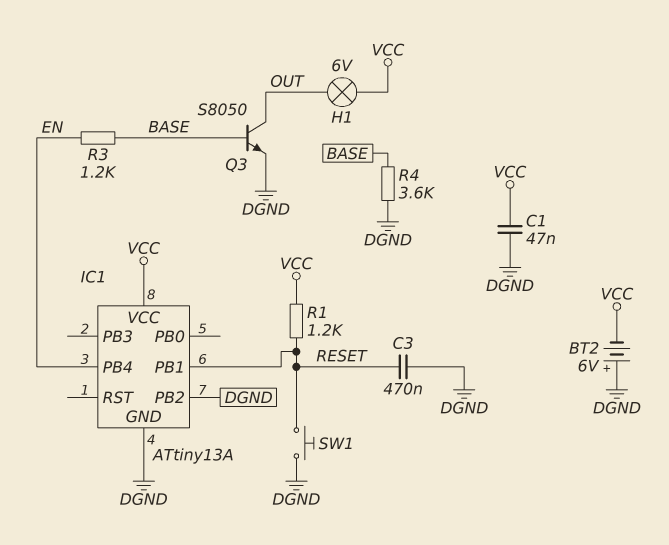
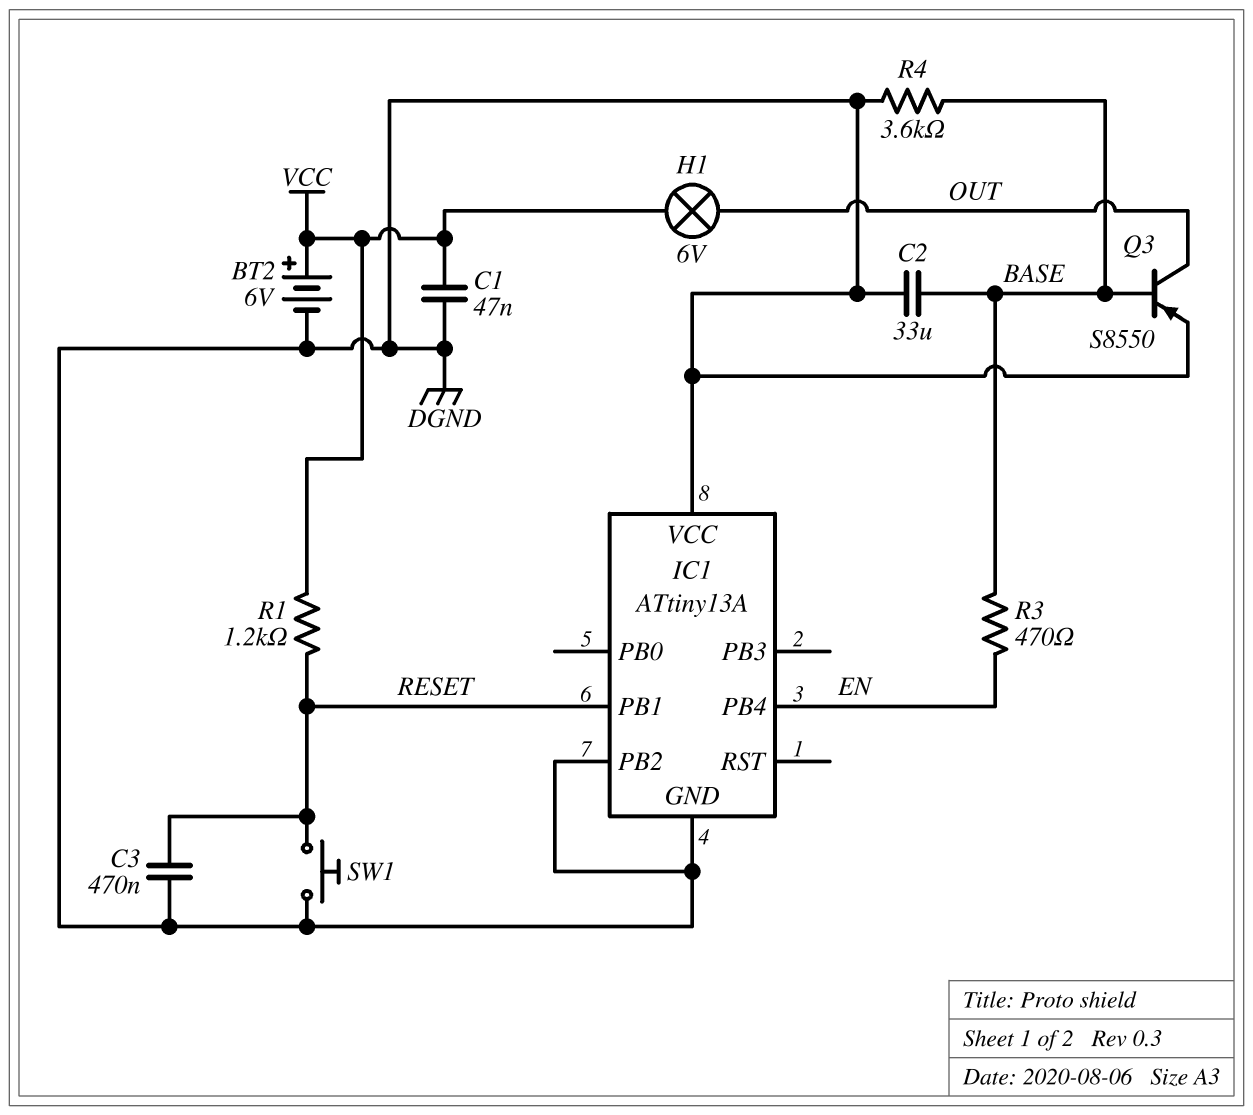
BT2: 6V (plus DGND, minus VCC) -> 6V (plus VCC, minus DGND)
C2: none -> 33uF (BASE, DGND)
IC1 pin VCC: VCC -> DGND
Q3: NPN S8050 (B BASE, C OUT, E DGND) -> PNP S8550 (B BASE, C OUT, E DGND)
R3: 1.2k (BASE, EN) -> 470 (BASE, EN)

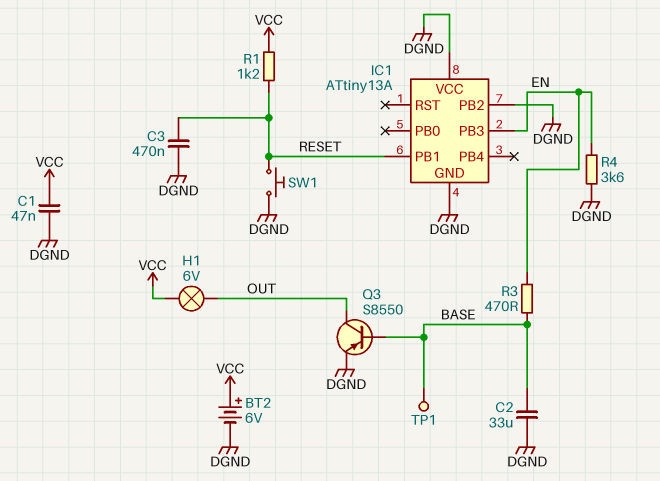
IC1 pin PB3: none -> EN
IC1 pin PB4: EN -> none
R4: 3.6k (BASE, DGND) -> 3.6k (DGND, EN)
TP1: none -> test point (BASE)

